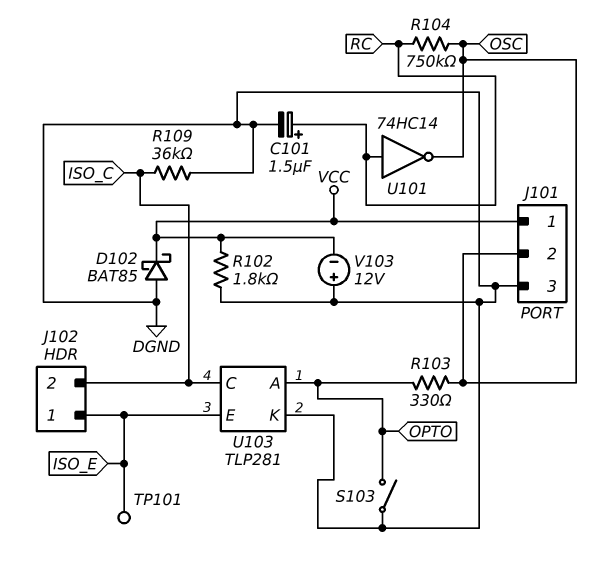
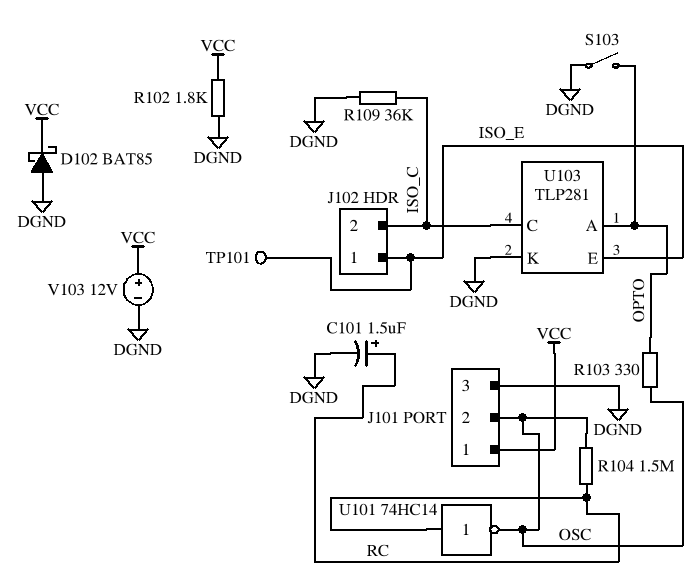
R104: 750k (OSC, RC) -> 1.5M (OSC, RC)
V103: 12V (plus DGND, minus VCC) -> 12V (plus VCC, minus DGND)

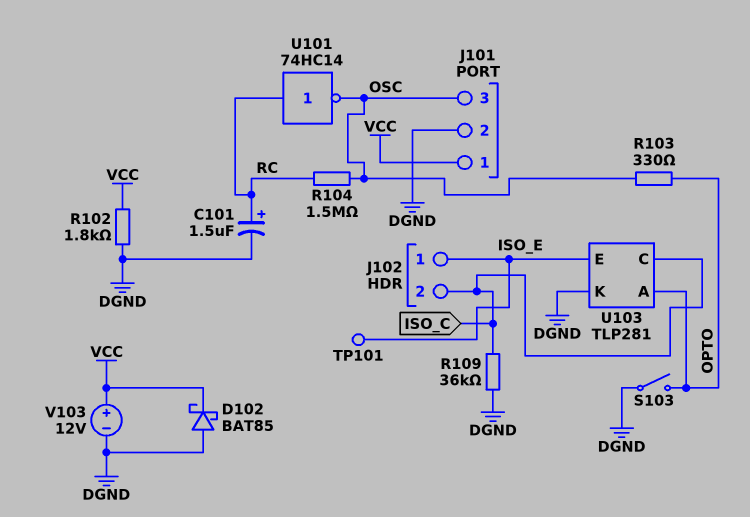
J101 pin 2: OSC -> DGND
J101 pin 3: DGND -> OSC

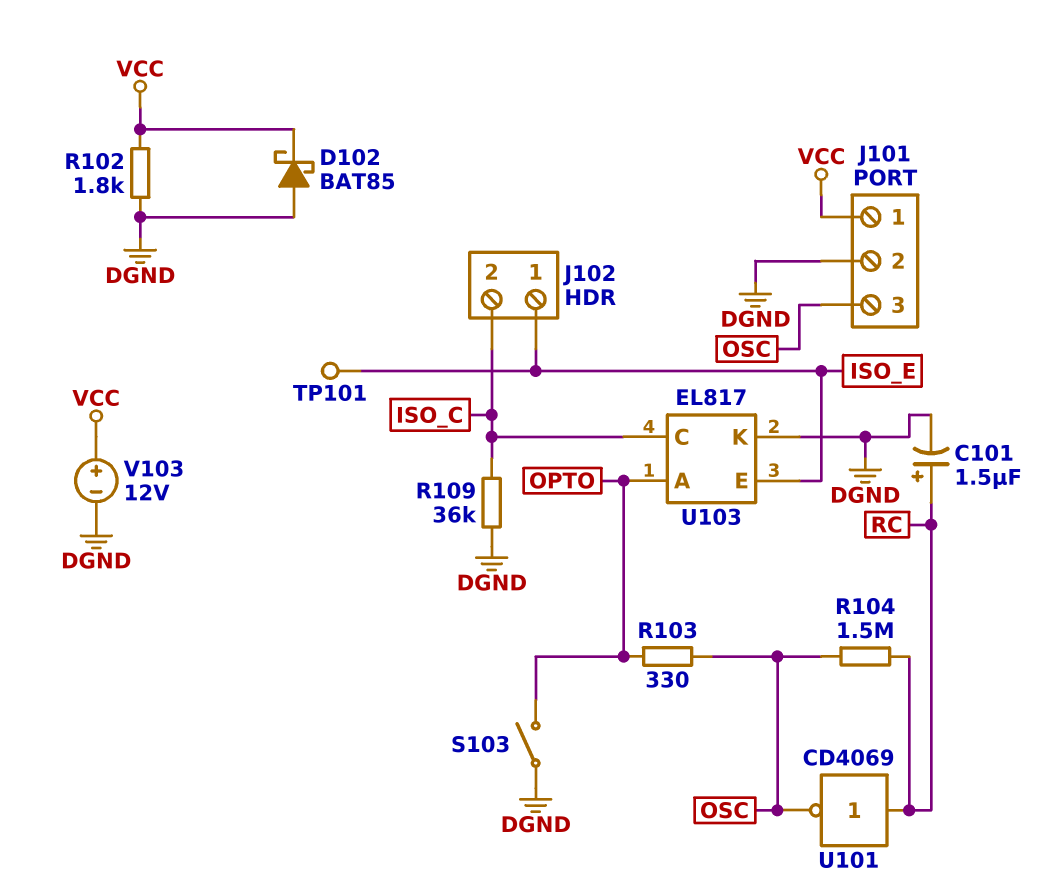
U101: NOT 74HC14 (in RC, out OSC) -> NOT CD4069 (in RC, out OSC)
U103: TLP281 -> EL817

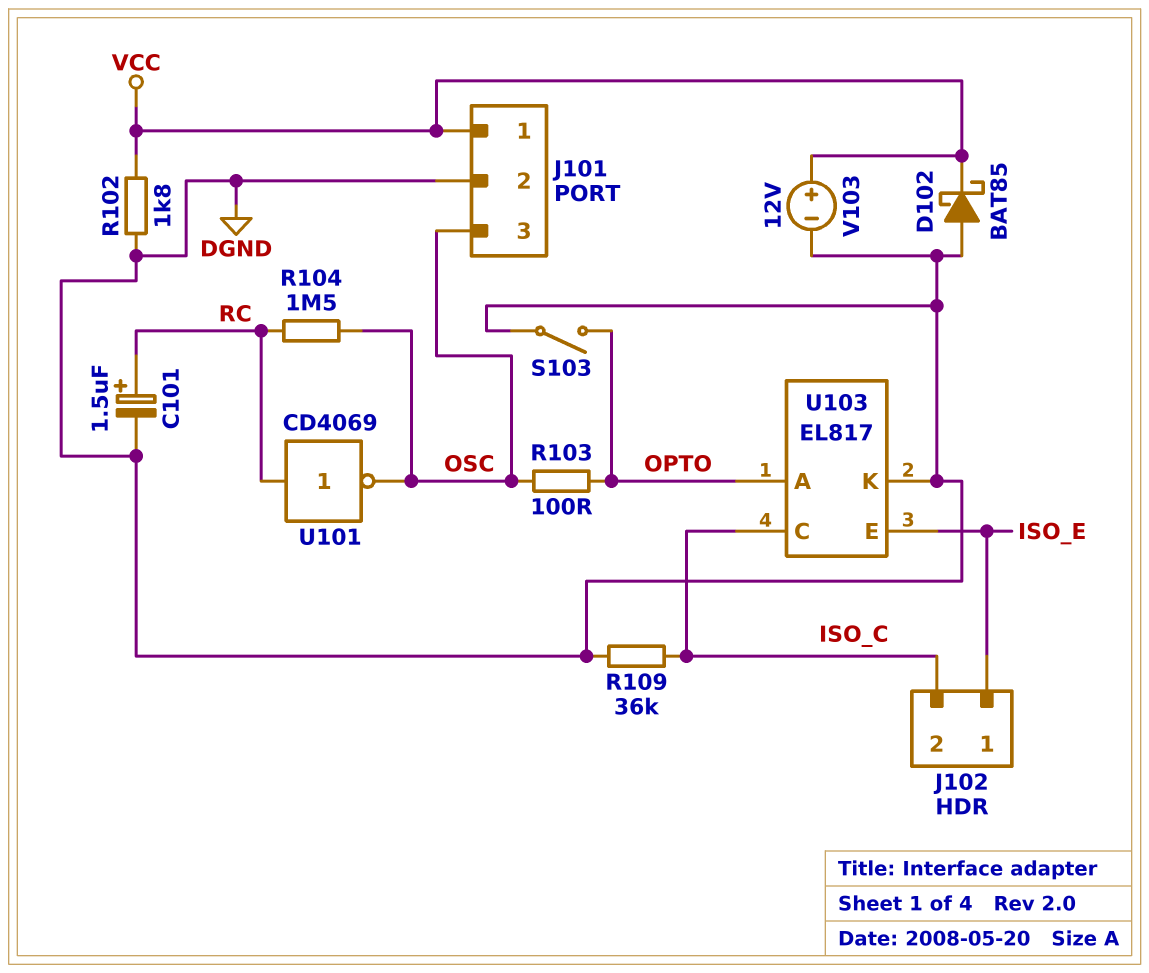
R103: 330 (OPTO, OSC) -> 100 (OPTO, OSC)
TP101: test point (ISO_E) -> none

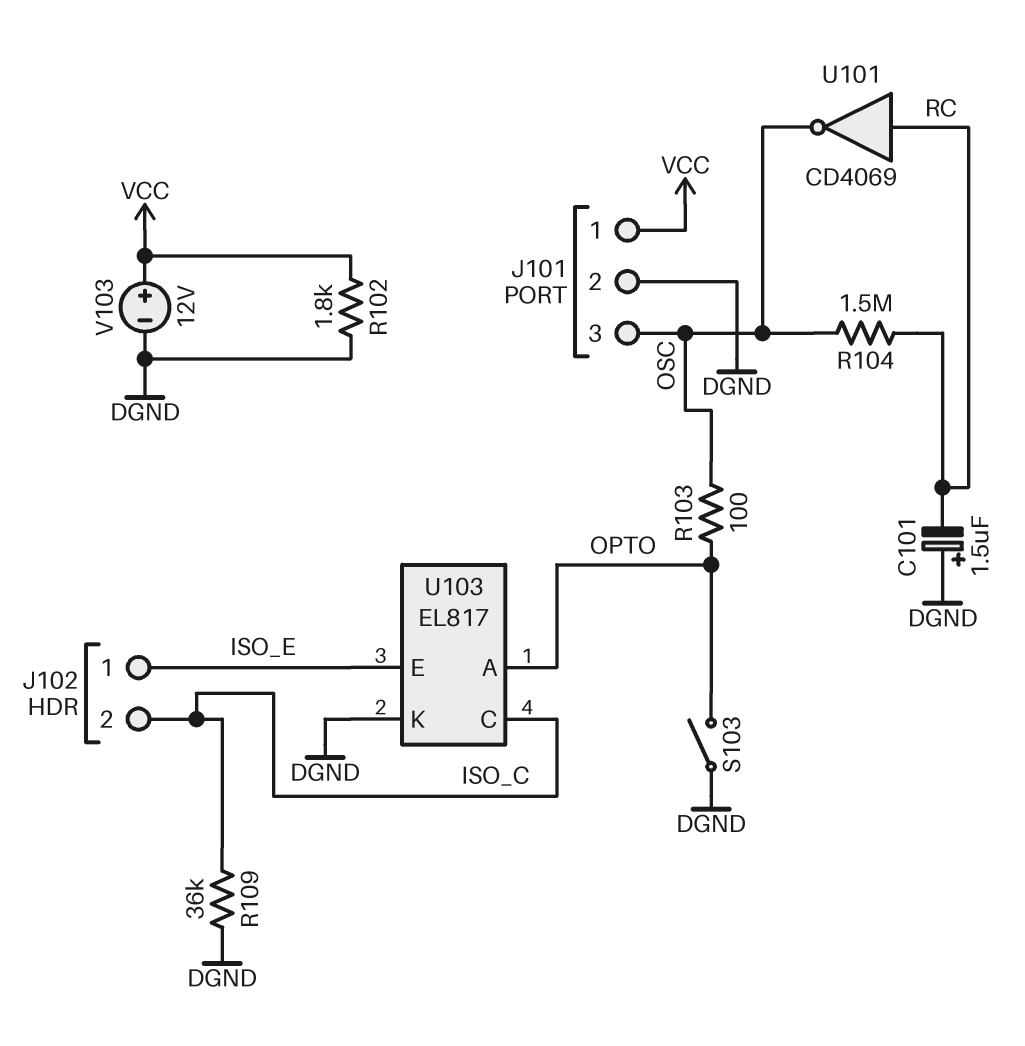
C101: 1.5uF (plus RC, minus DGND) -> 1.5uF (plus DGND, minus RC)
D102: schottky BAT85 (A DGND, K VCC) -> none

